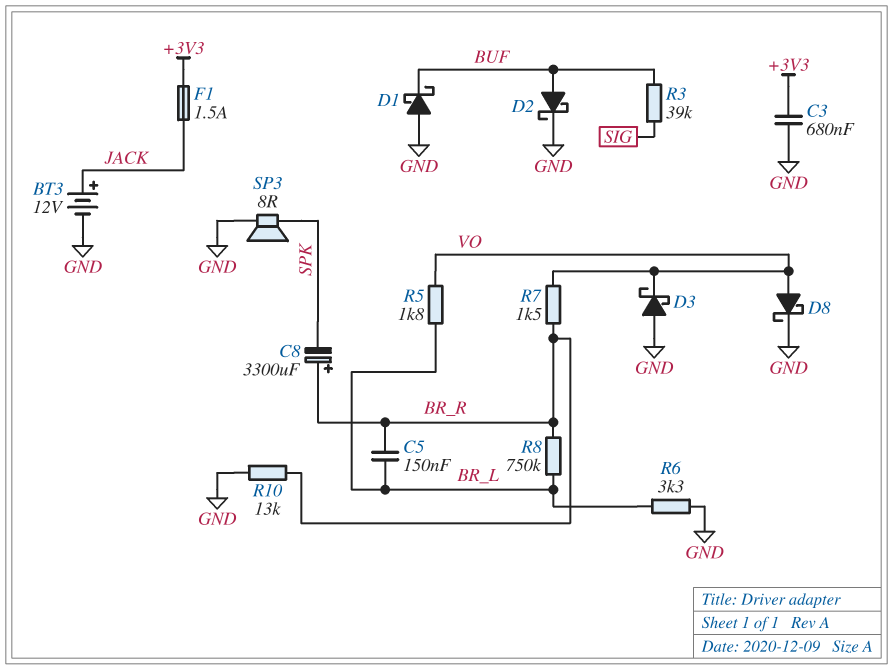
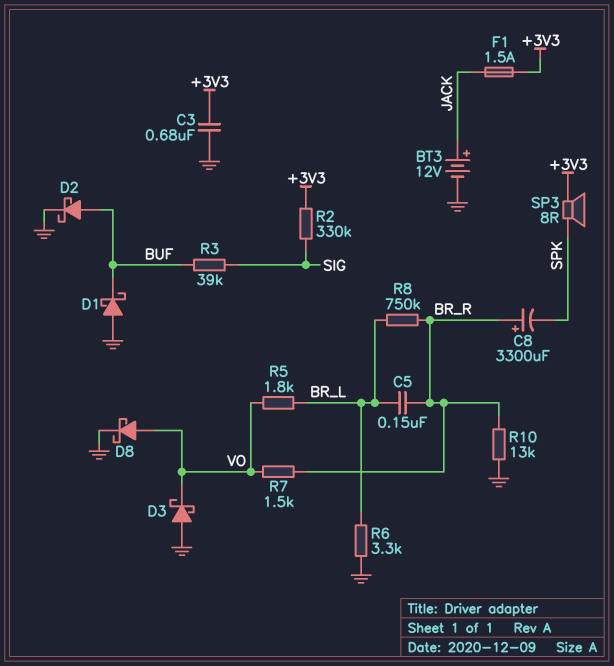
R2: none -> 330k (+3V3, SIG)
SP3: speaker 8R (GND, SPK) -> speaker 8R (+3V3, SPK)

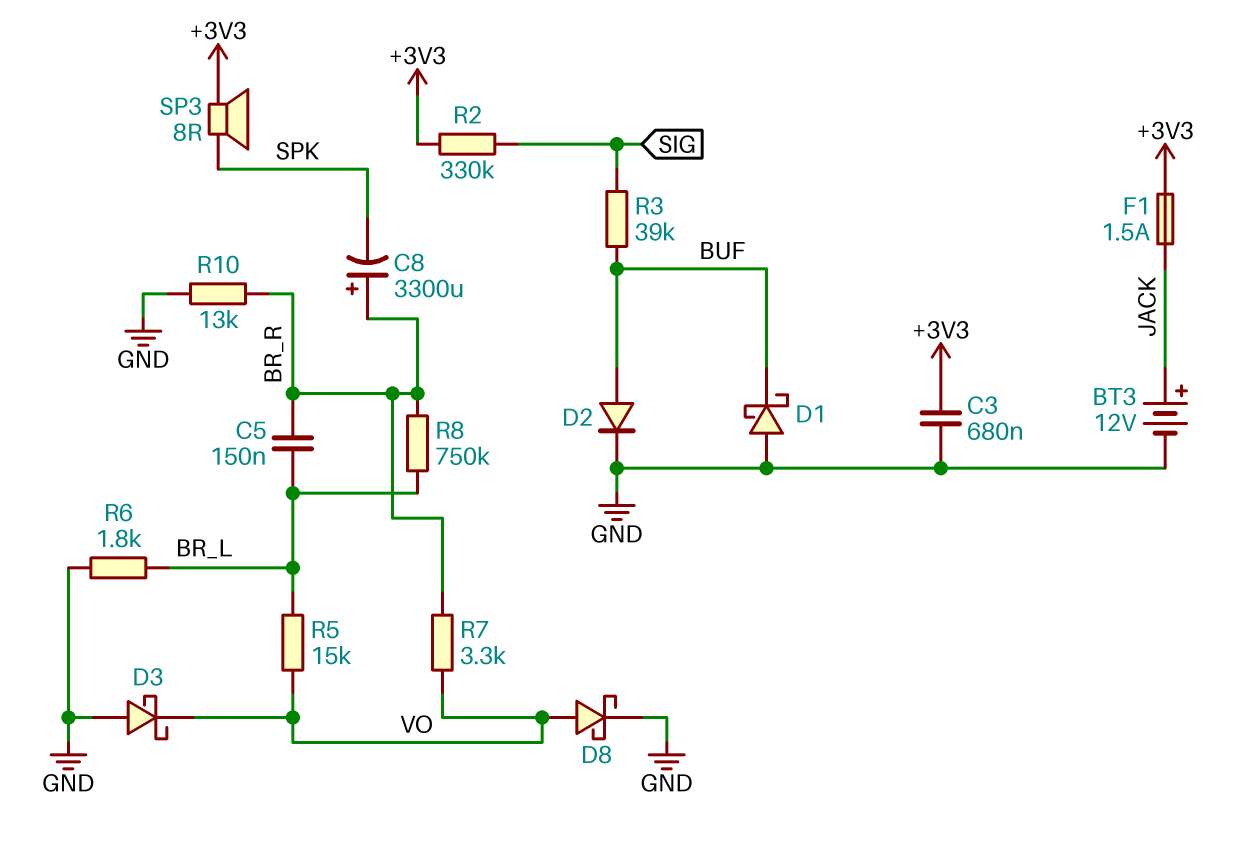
D2: schottky (A BUF, K GND) -> diode (A BUF, K GND)
R5: 1.8k (BR_L, VO) -> 15k (BR_L, VO)
R6: 3.3k (BR_L, GND) -> 1.8k (BR_L, GND)
R7: 1.5k (BR_R, VO) -> 3.3k (BR_R, VO)

